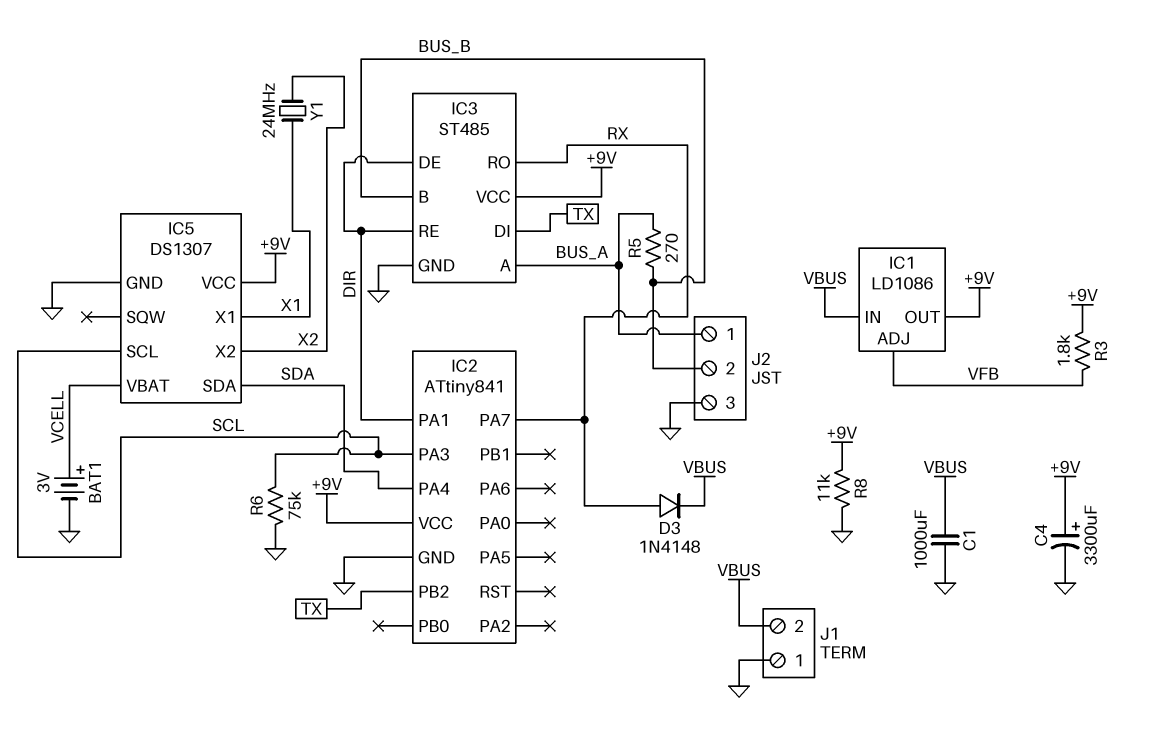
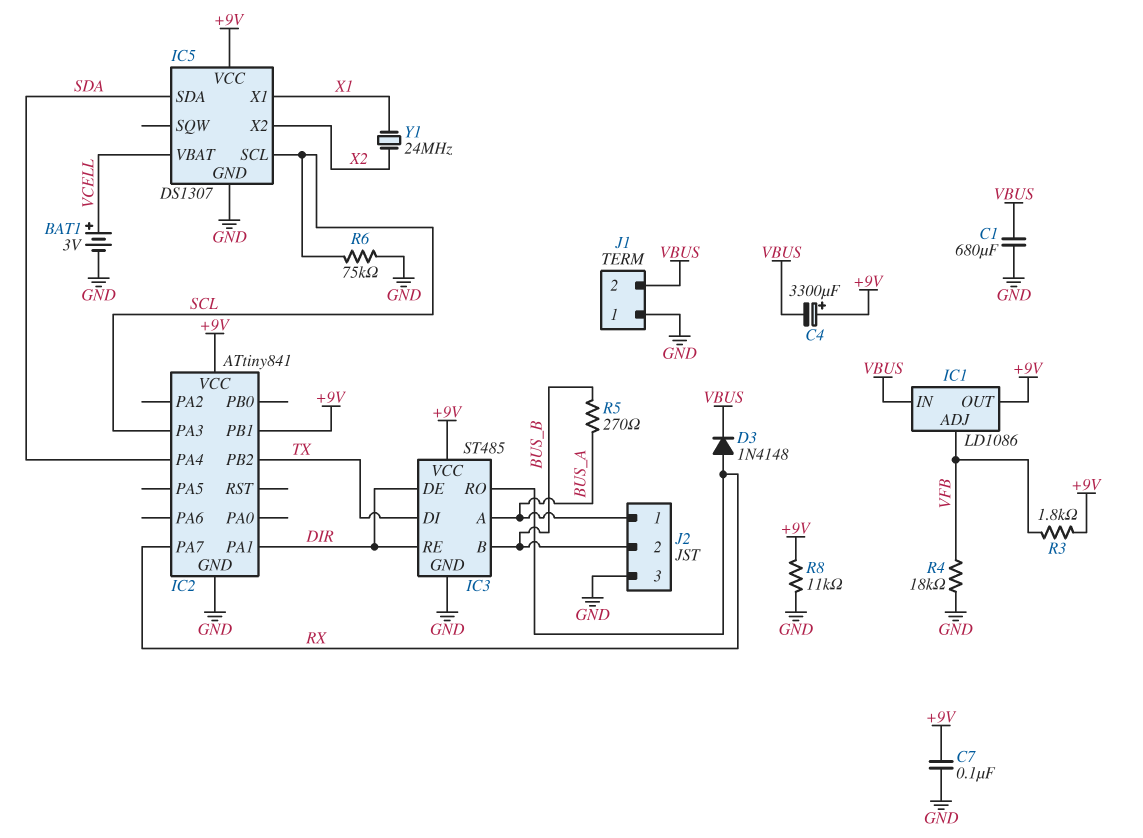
C1: 1000uF (GND, VBUS) -> 680uF (GND, VBUS)
C4: 3300uF (plus +9V, minus GND) -> 3300uF (plus +9V, minus VBUS)
C7: none -> 100nF (+9V, GND)
IC2 pin PB1: none -> +9V
R4: none -> 18k (GND, VFB)

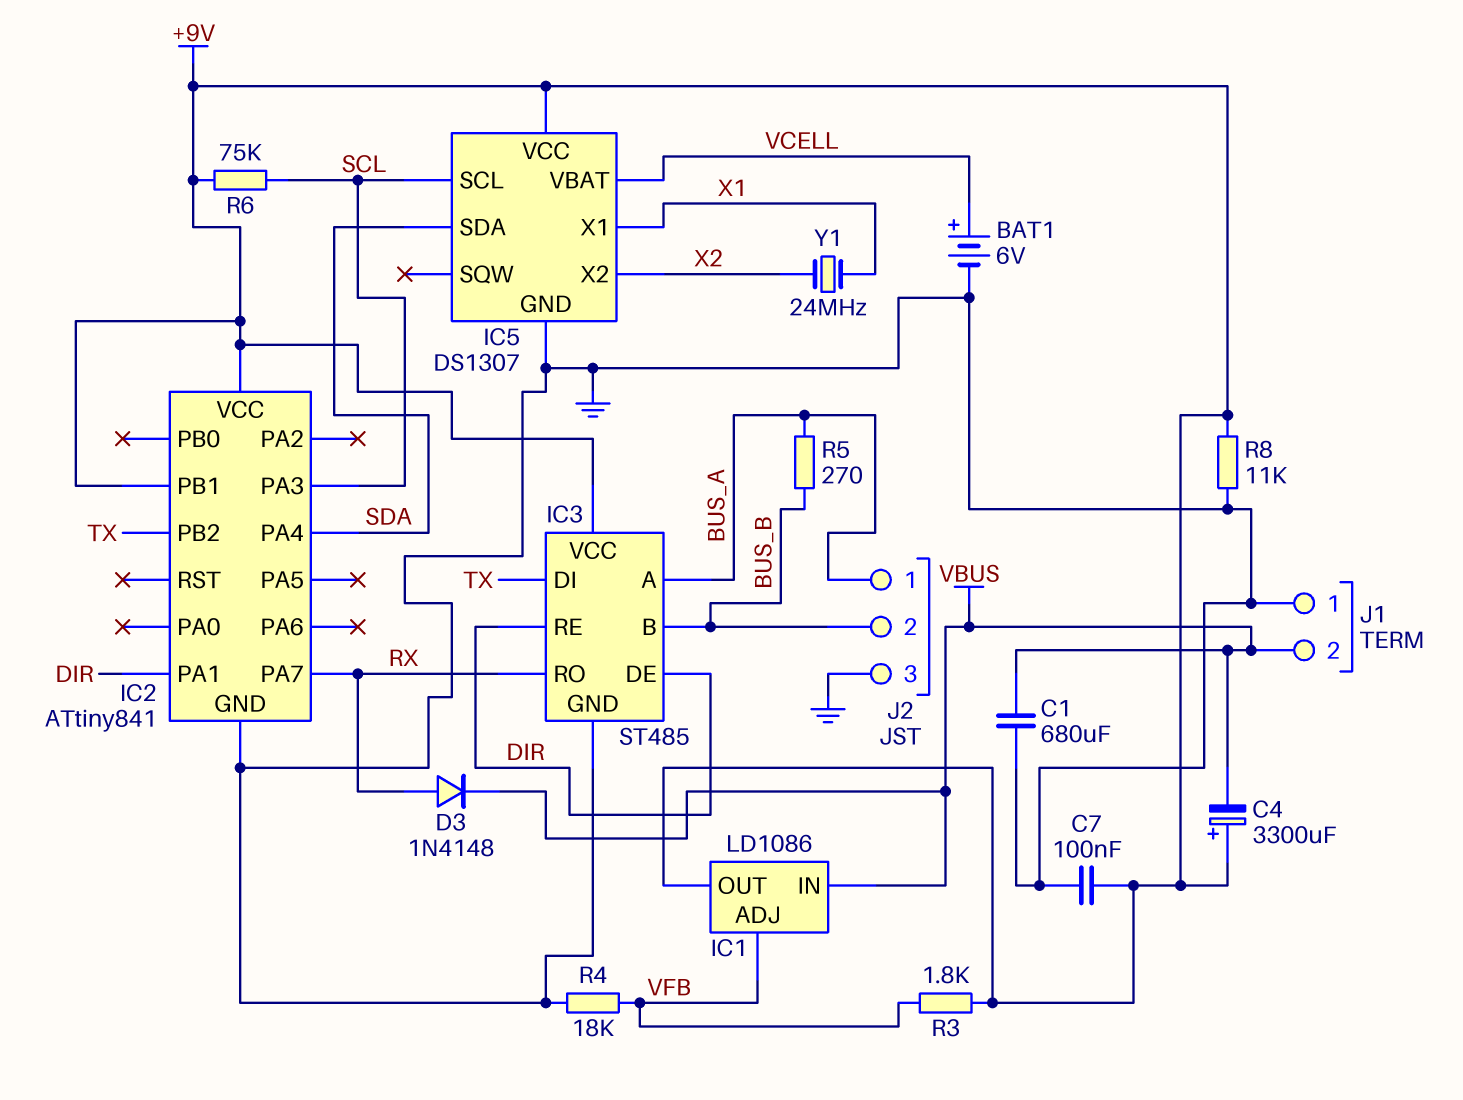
BAT1: 3V (plus VCELL, minus GND) -> 6V (plus VCELL, minus GND)
R6: 75k (GND, SCL) -> 75k (+9V, SCL)

